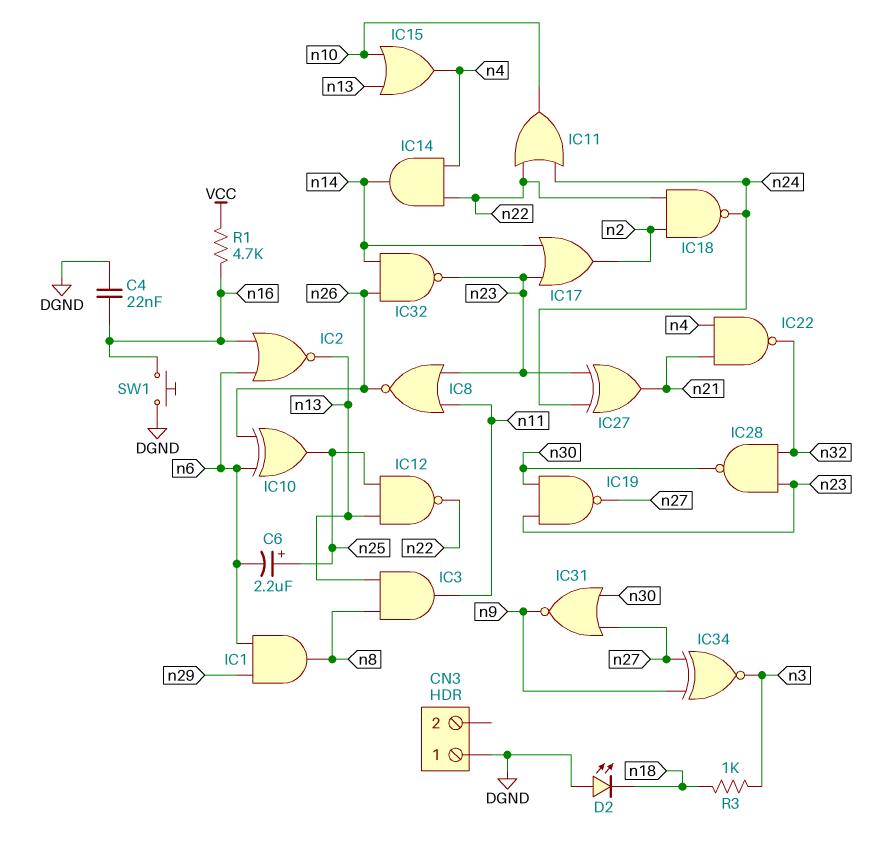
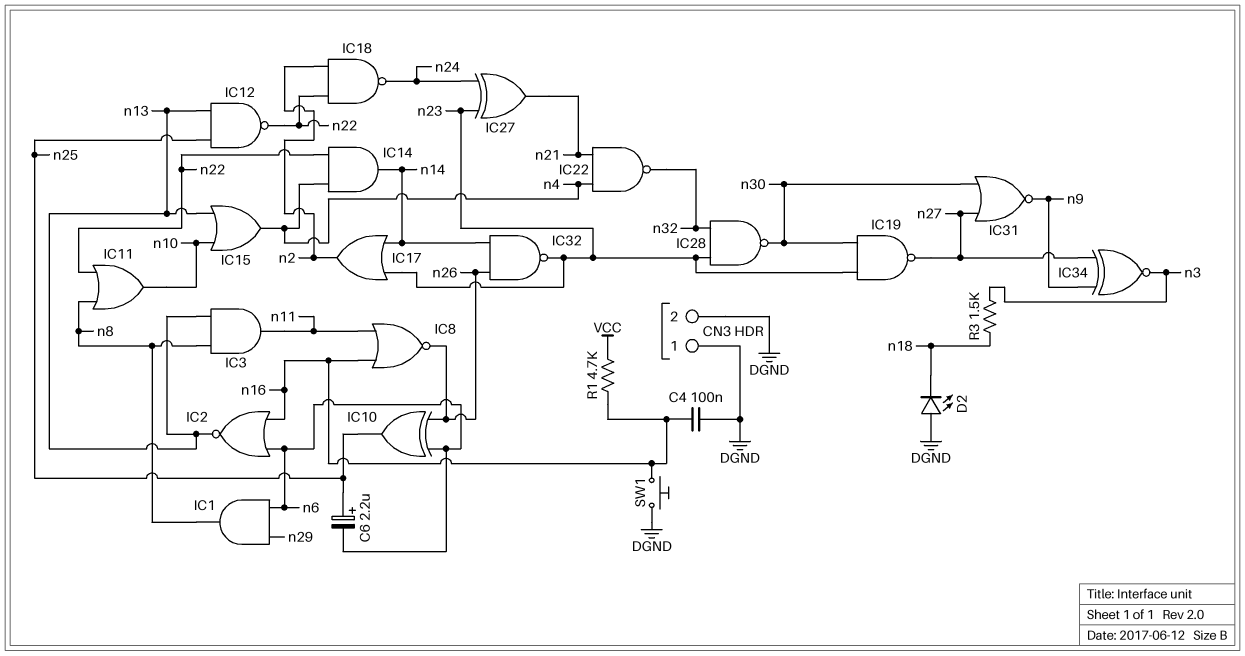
C4: 22nF (DGND, n16) -> 100nF (DGND, n16)
CN3 pin 2: none -> DGND
IC8: NOR (in n11, in n23, out n26) -> NOR (in n11, in n16, out n26)
IC11: OR (in n22, in n24, out n10) -> OR (in n8, in n22, out n10)
R3: 1k (n3, n18) -> 1.5k (n3, n18)

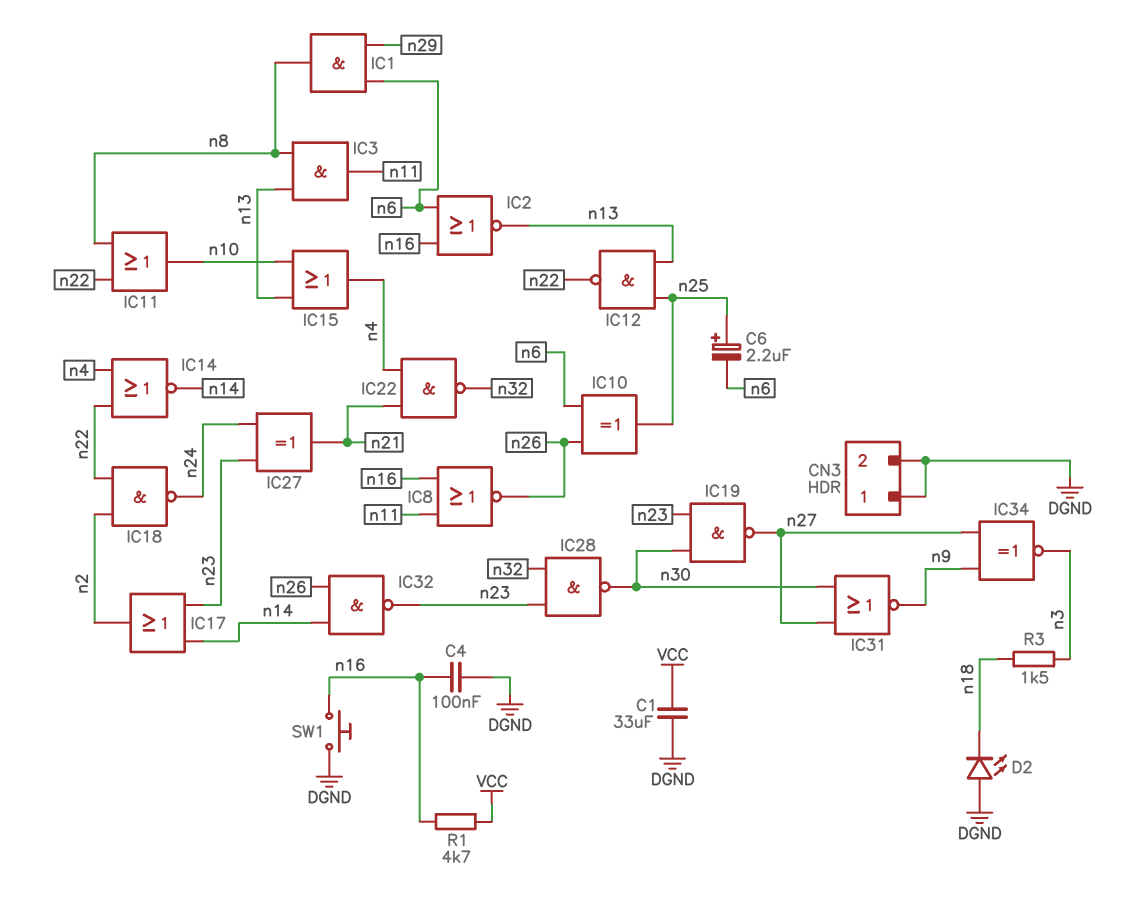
C1: none -> 33uF (DGND, VCC)
IC14: AND (in n4, in n22, out n14) -> NOR (in n4, in n22, out n14)

